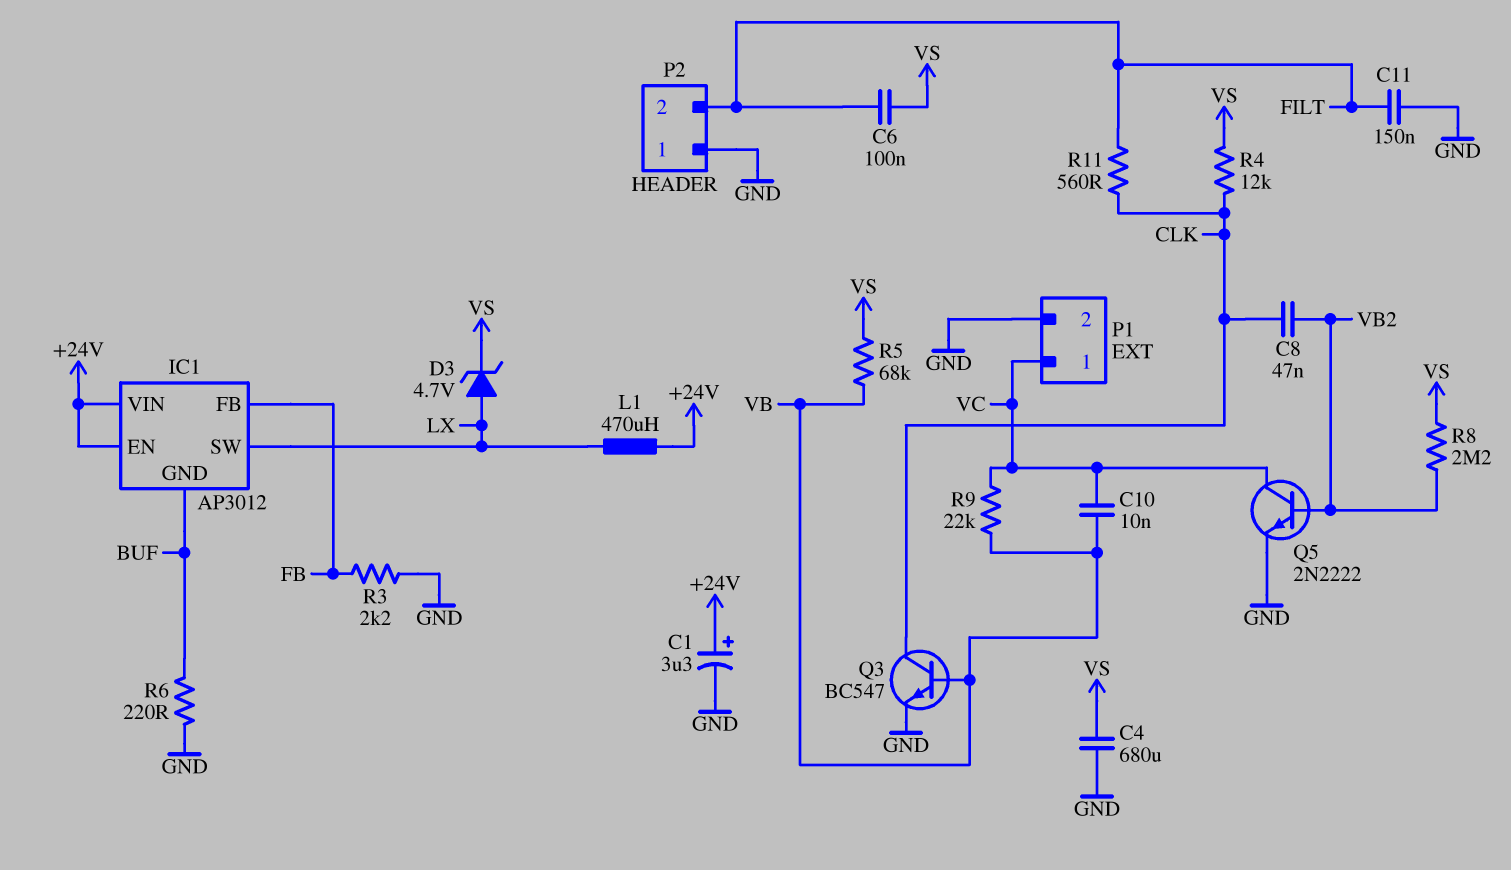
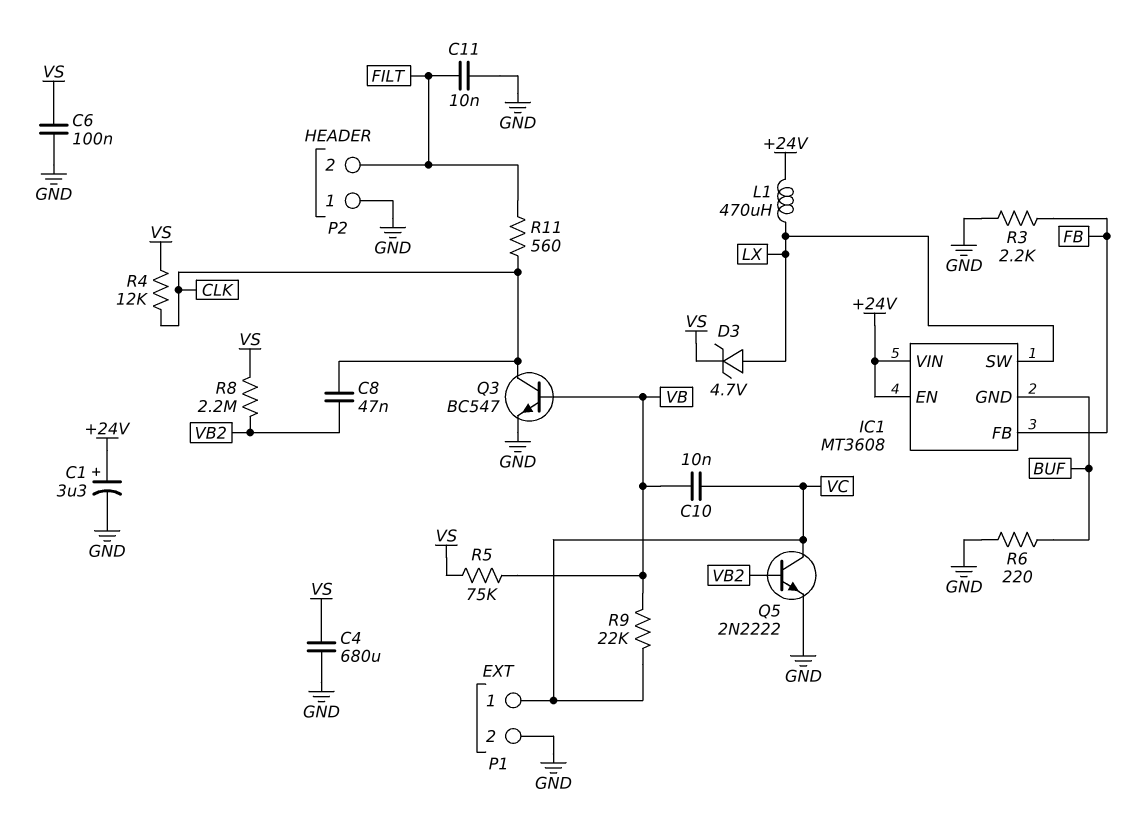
C6: 100nF (FILT, VS) -> 100nF (GND, VS)
C11: 150nF (FILT, GND) -> 10nF (FILT, GND)
IC1: AP3012 -> MT3608
R5: 68k (VB, VS) -> 75k (VB, VS)

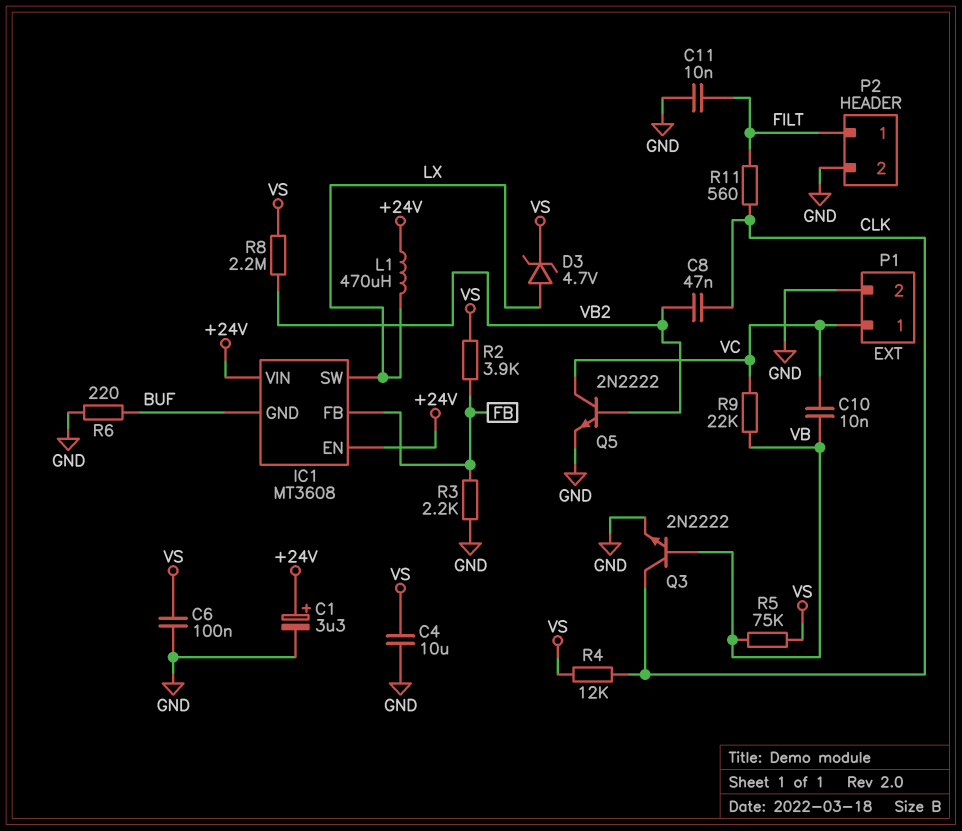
C4: 680uF (GND, VS) -> 10uF (GND, VS)
P2 pin 1: GND -> FILT
P2 pin 2: FILT -> GND
Q3: NPN BC547 (B VB, C CLK, E GND) -> NPN 2N2222 (B VB, C CLK, E GND)
R2: none -> 3.9k (FB, VS)

